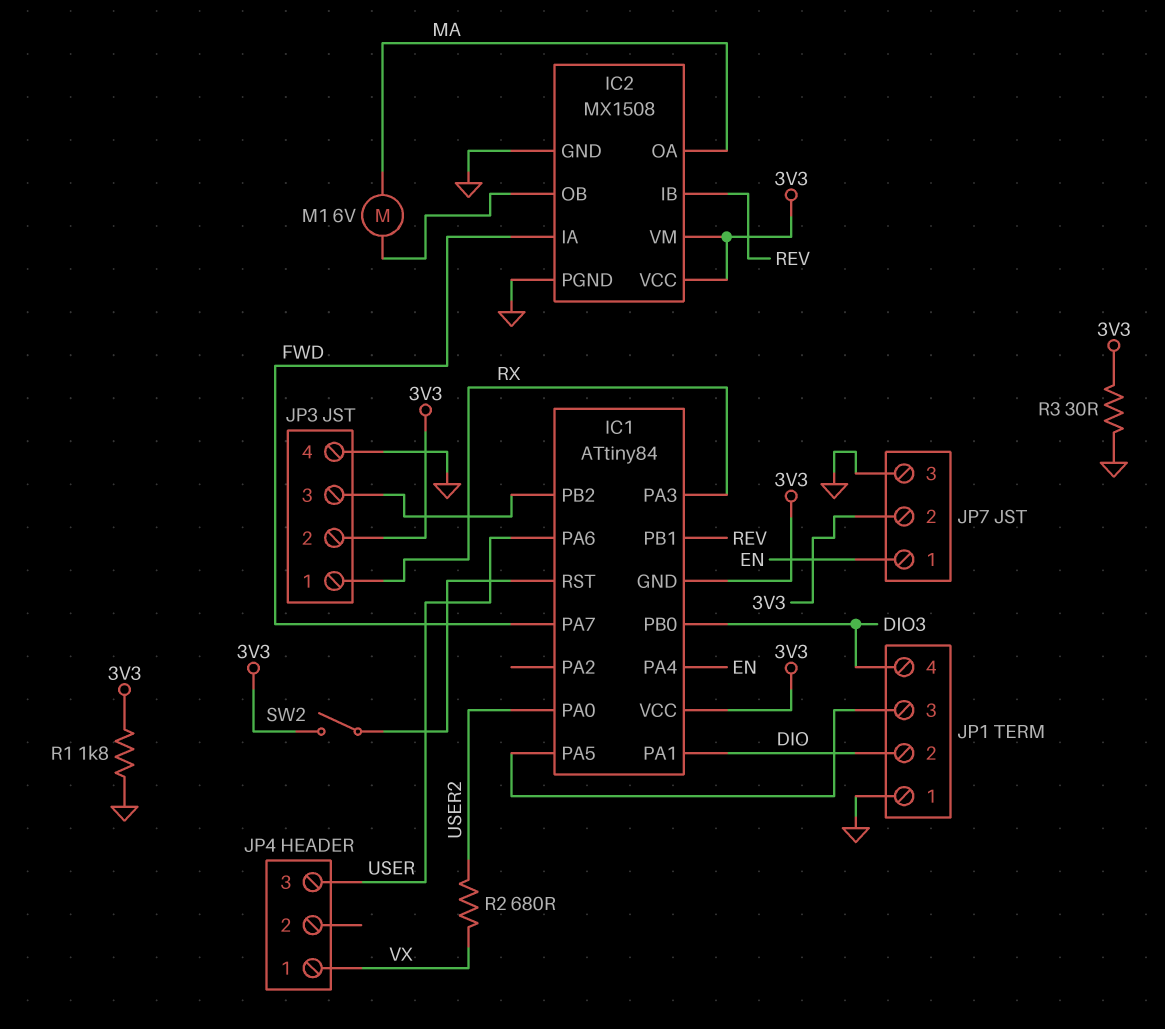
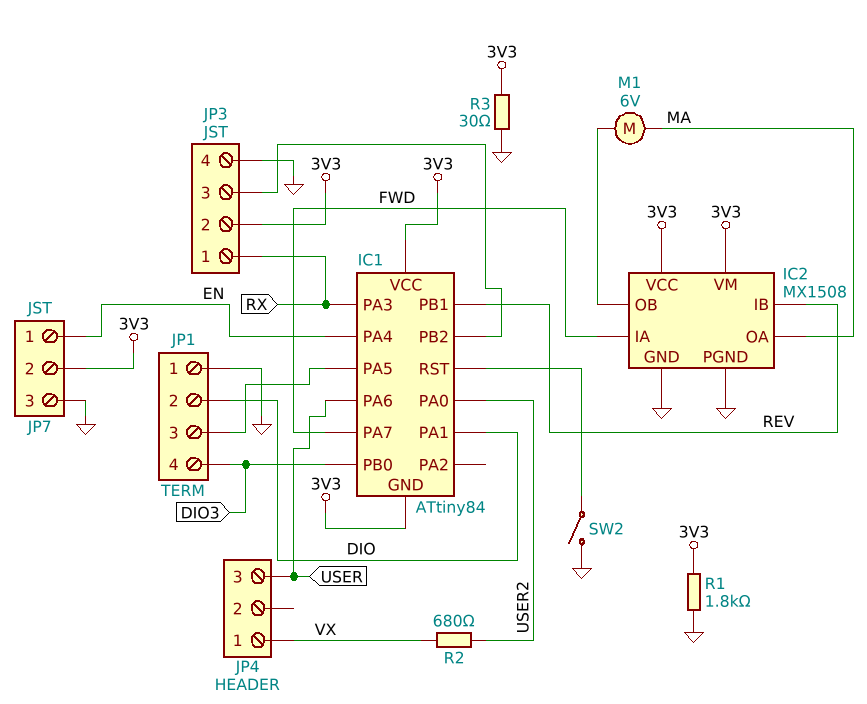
SW2: switch (3V3, IC1/RST) -> switch (GND, IC1/RST)

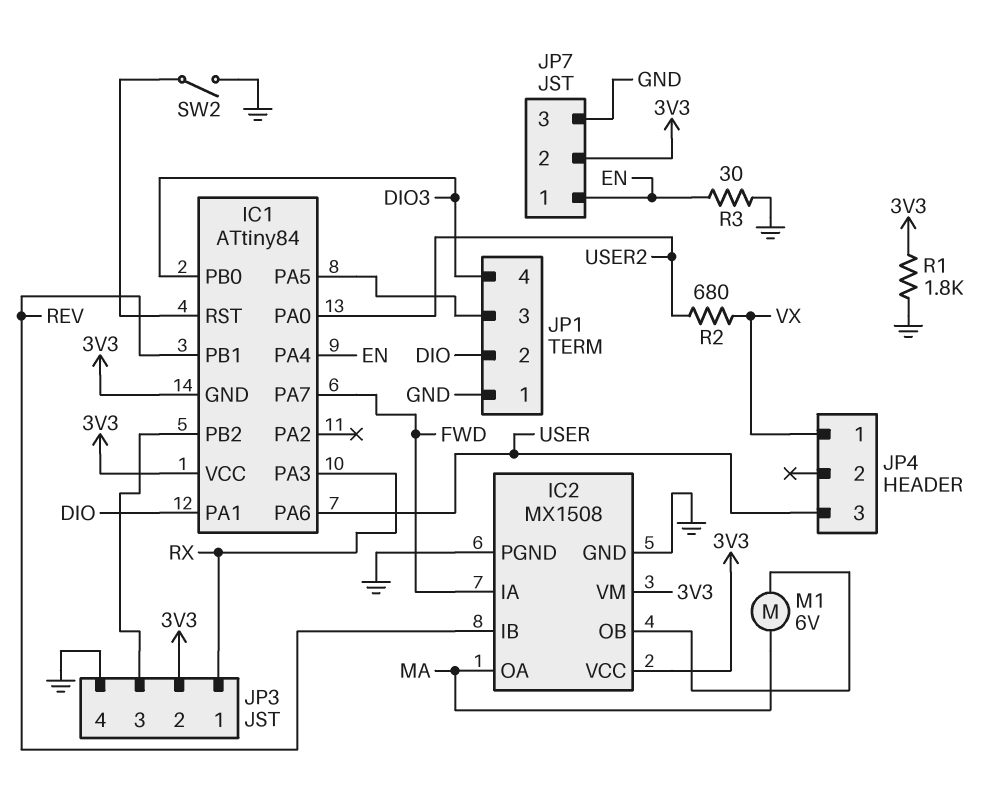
R3: 30 (3V3, GND) -> 30 (EN, GND)

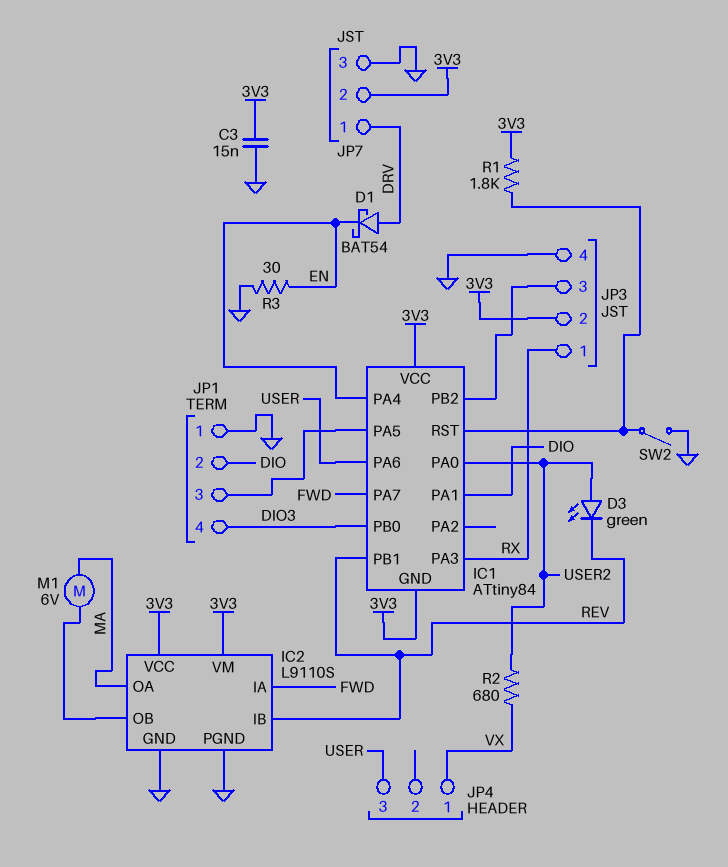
C3: none -> 15nF (3V3, GND)
D1: none -> schottky BAT54 (A DRV, K EN)
D3: none -> LED green (A USER2, K REV)
IC2: MX1508 -> L9110S
JP7 pin 1: EN -> DRV
R1: 1.8k (3V3, GND) -> 1.8k (3V3, IC1/RST)

